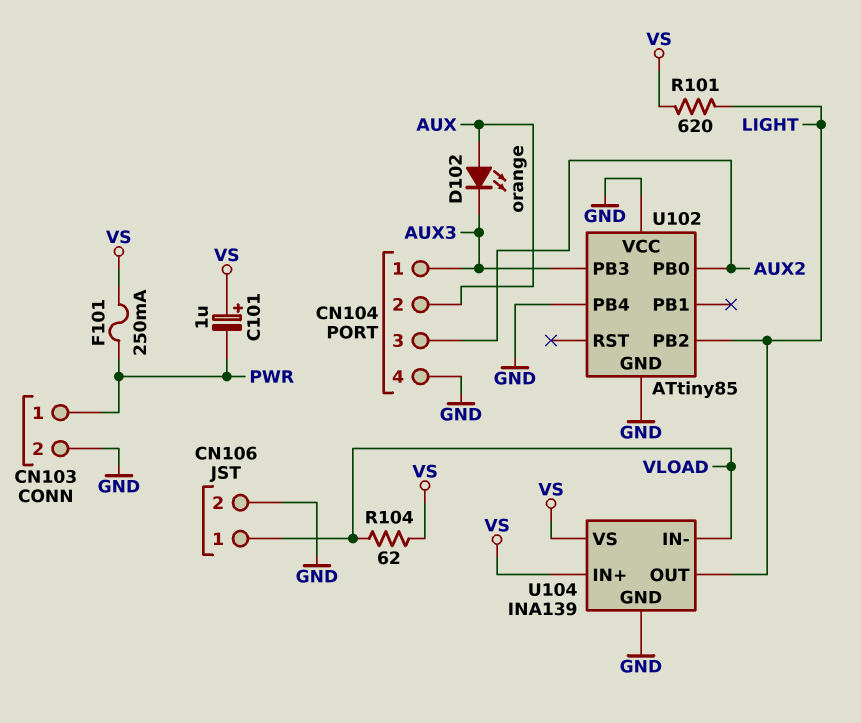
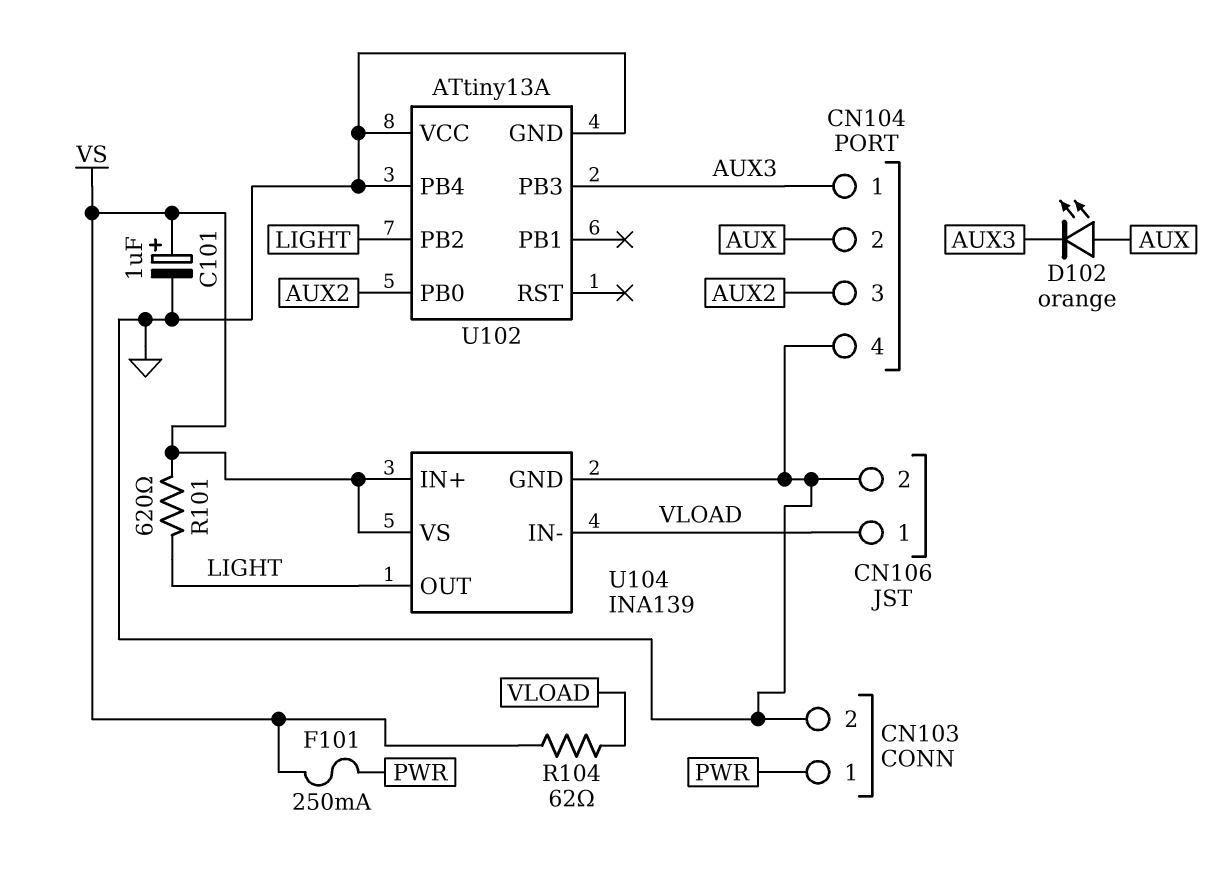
C101: 1uF (plus VS, minus PWR) -> 1uF (plus VS, minus GND)
U102: ATtiny85 -> ATtiny13A

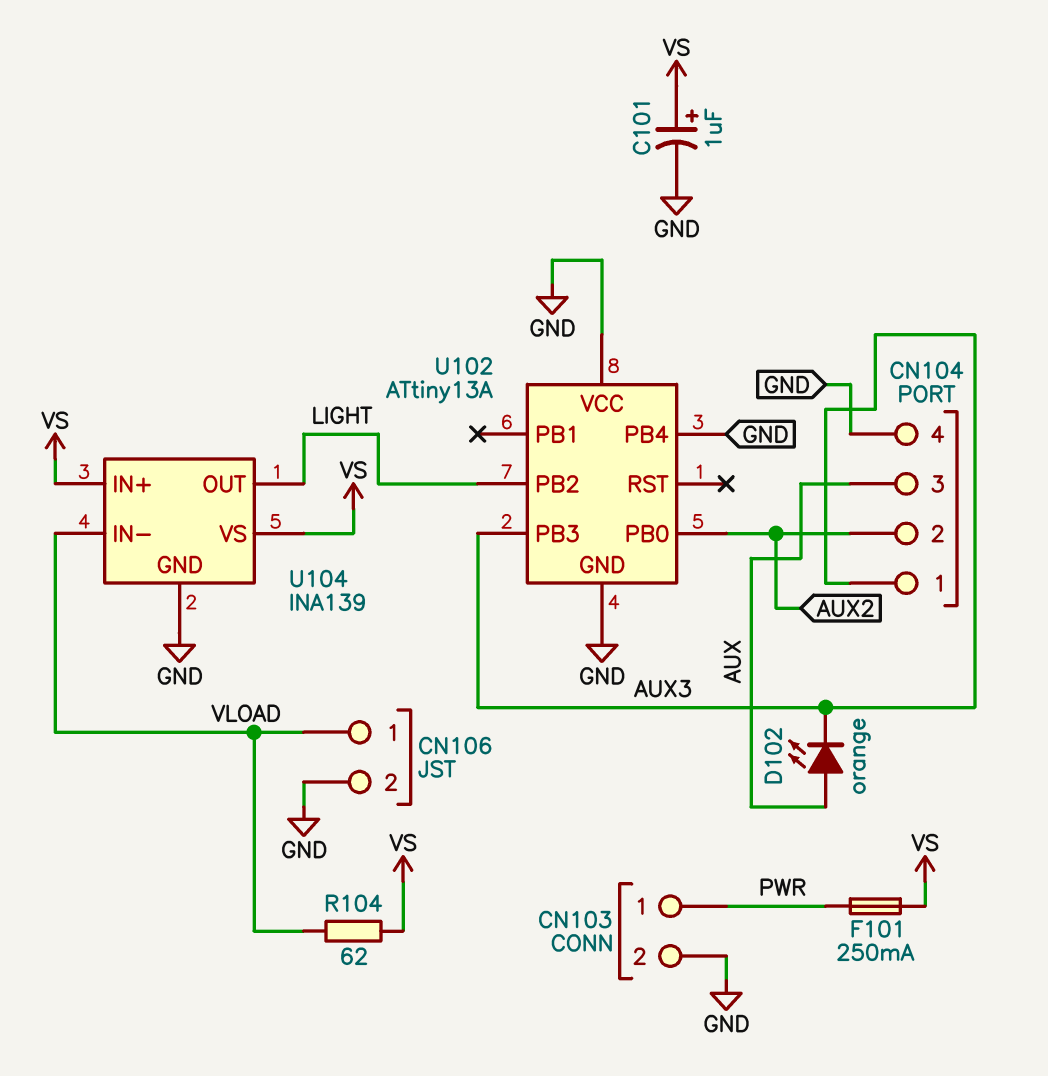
CN104 pin 2: AUX -> AUX2
CN104 pin 3: AUX2 -> AUX
R101: 620 (LIGHT, VS) -> none

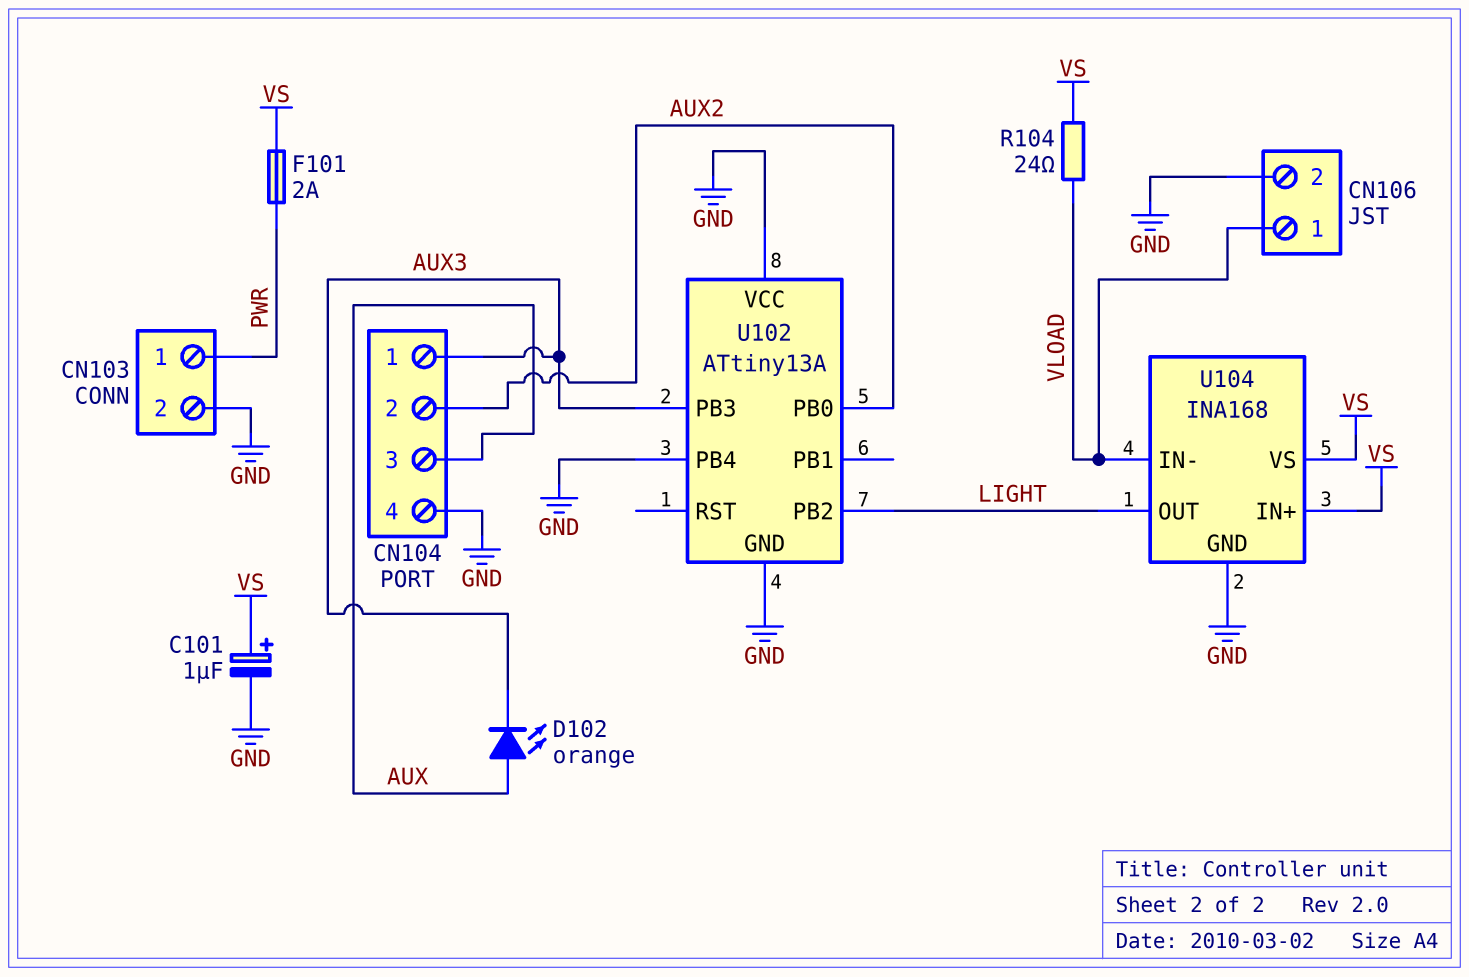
F101: 250mA (PWR, VS) -> 2A (PWR, VS)
R104: 62 (VLOAD, VS) -> 24 (VLOAD, VS)
U104: INA139 -> INA168

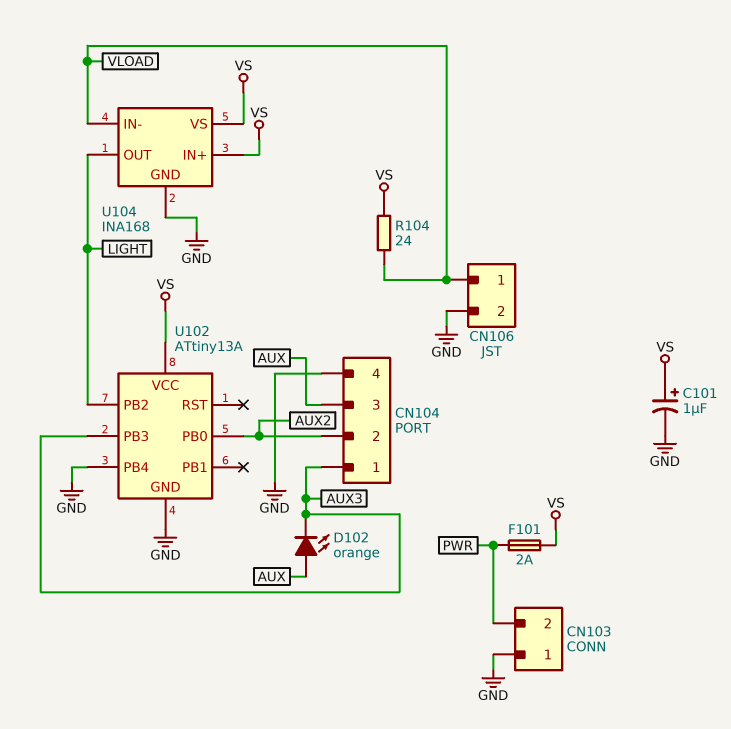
CN103 pin 1: PWR -> GND
CN103 pin 2: GND -> PWR
U102 pin VCC: GND -> VS

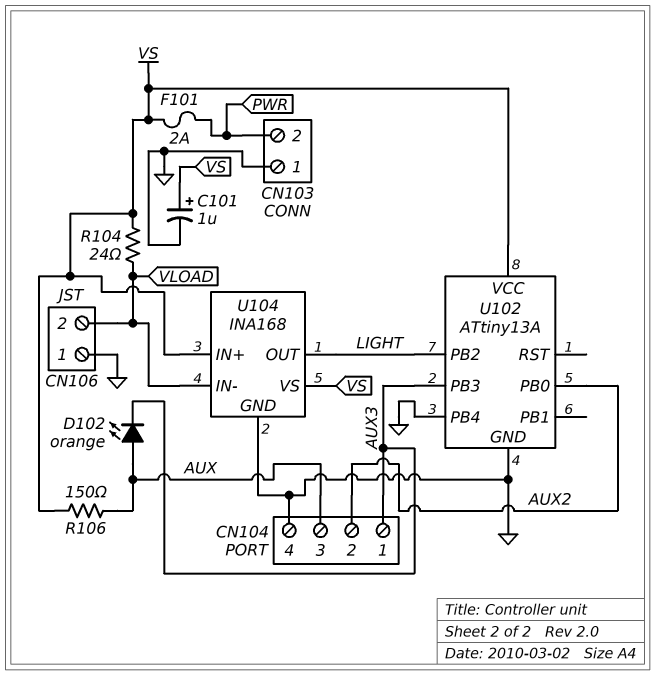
CN106 pin 1: VLOAD -> GND
CN106 pin 2: GND -> VLOAD
R106: none -> 150 (AUX, VS)

